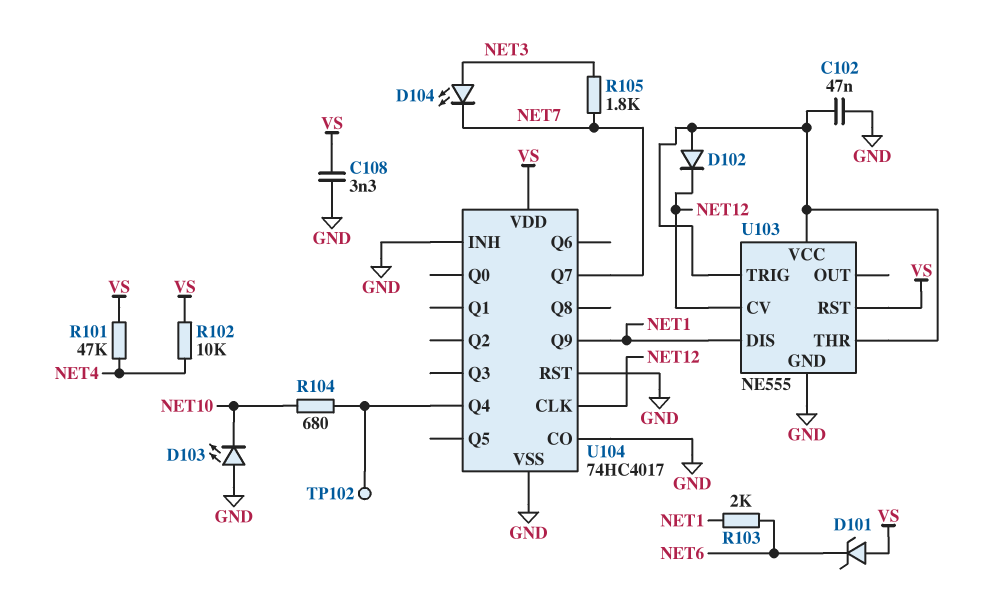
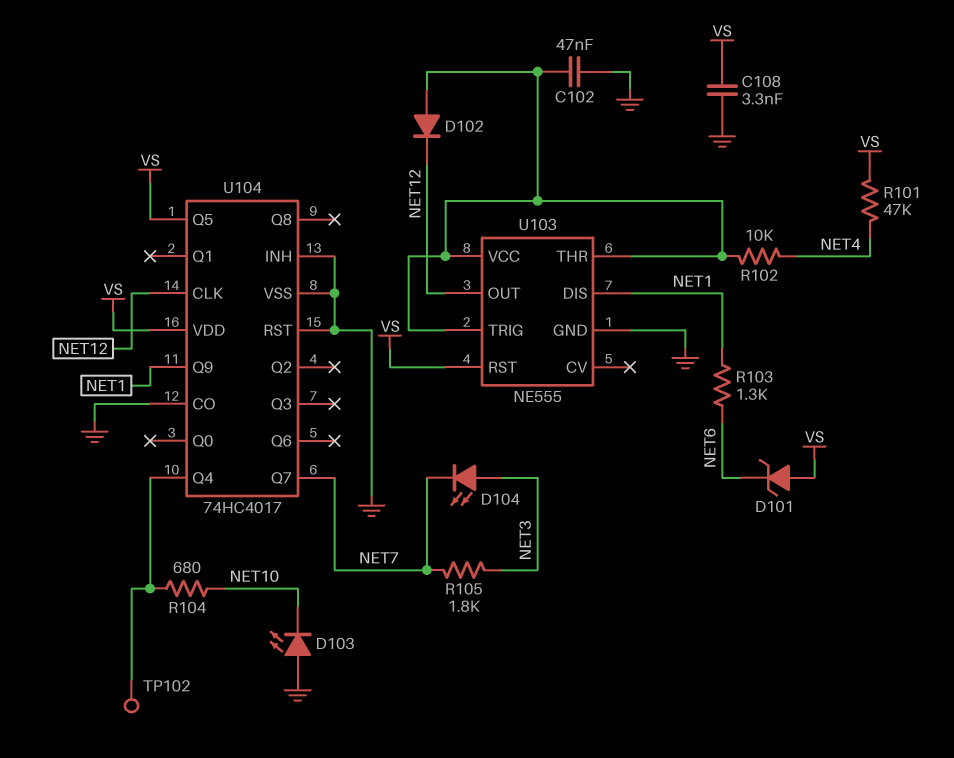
R102: 10k (NET4, VS) -> 10k (NET4, U103/THR)
R103: 2k (NET1, NET6) -> 1.3k (NET1, NET6)
U103 pin CV: NET12 -> none
U103 pin OUT: none -> NET12
U104 pin Q5: none -> VS

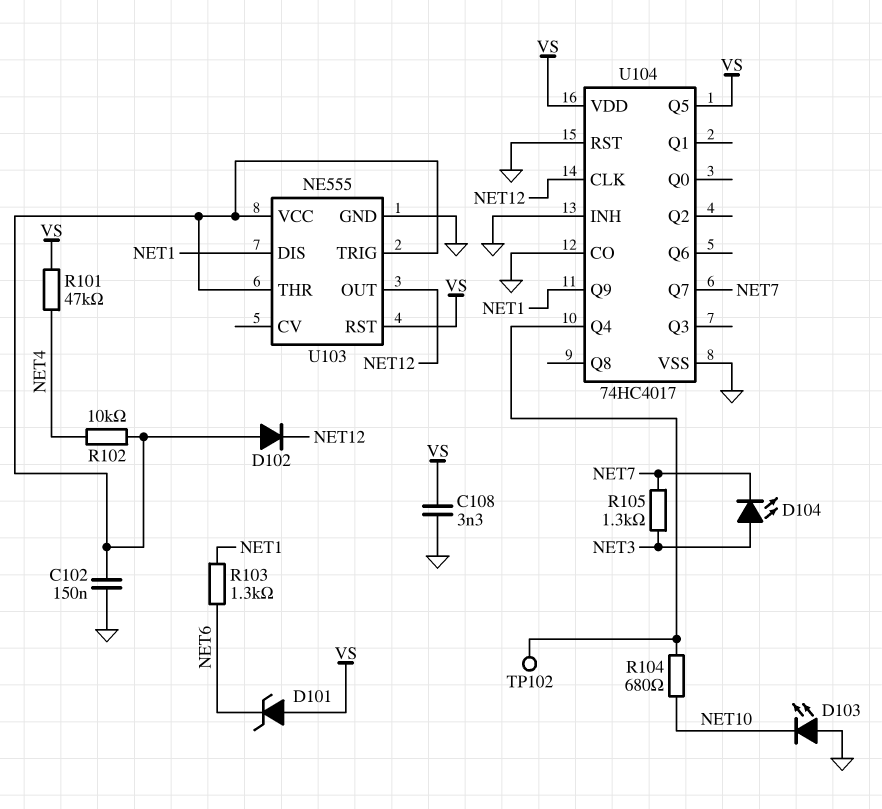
C102: 47nF (GND, U103/THR) -> 150nF (GND, U103/THR)
R105: 1.8k (NET3, NET7) -> 1.3k (NET3, NET7)

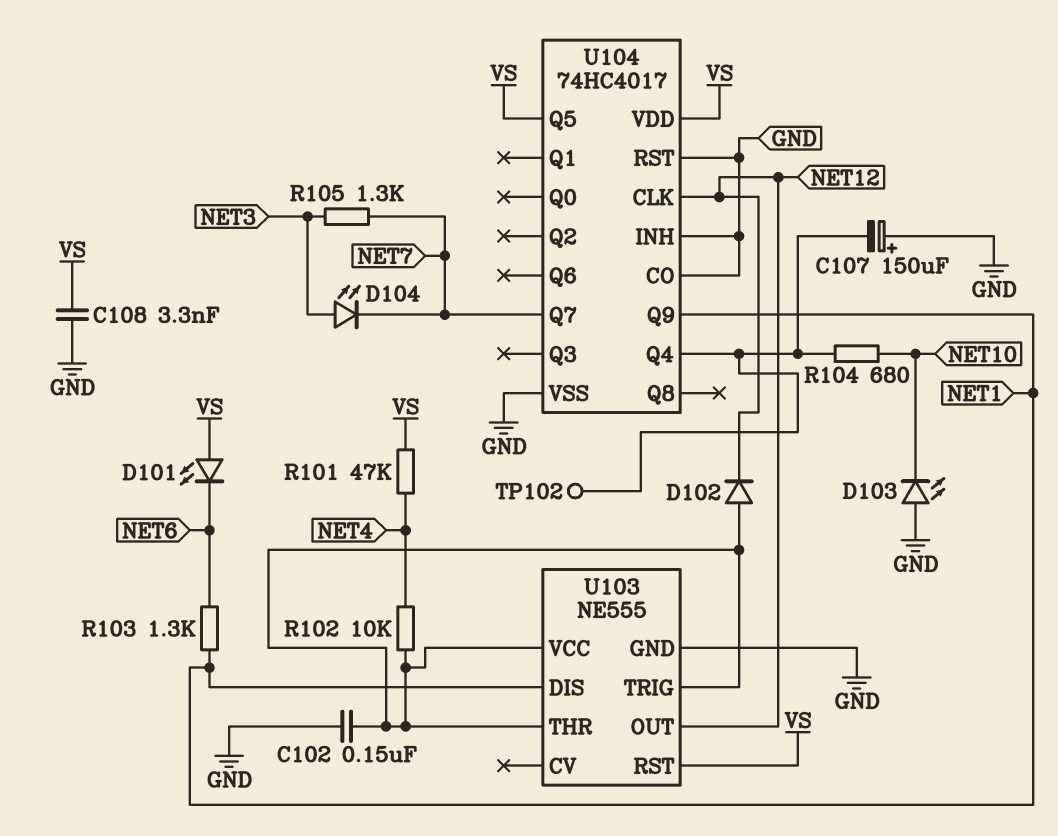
C107: none -> 150uF (plus GND, minus U104/Q4)
D101: zener (A VS, K NET6) -> LED (A VS, K NET6)

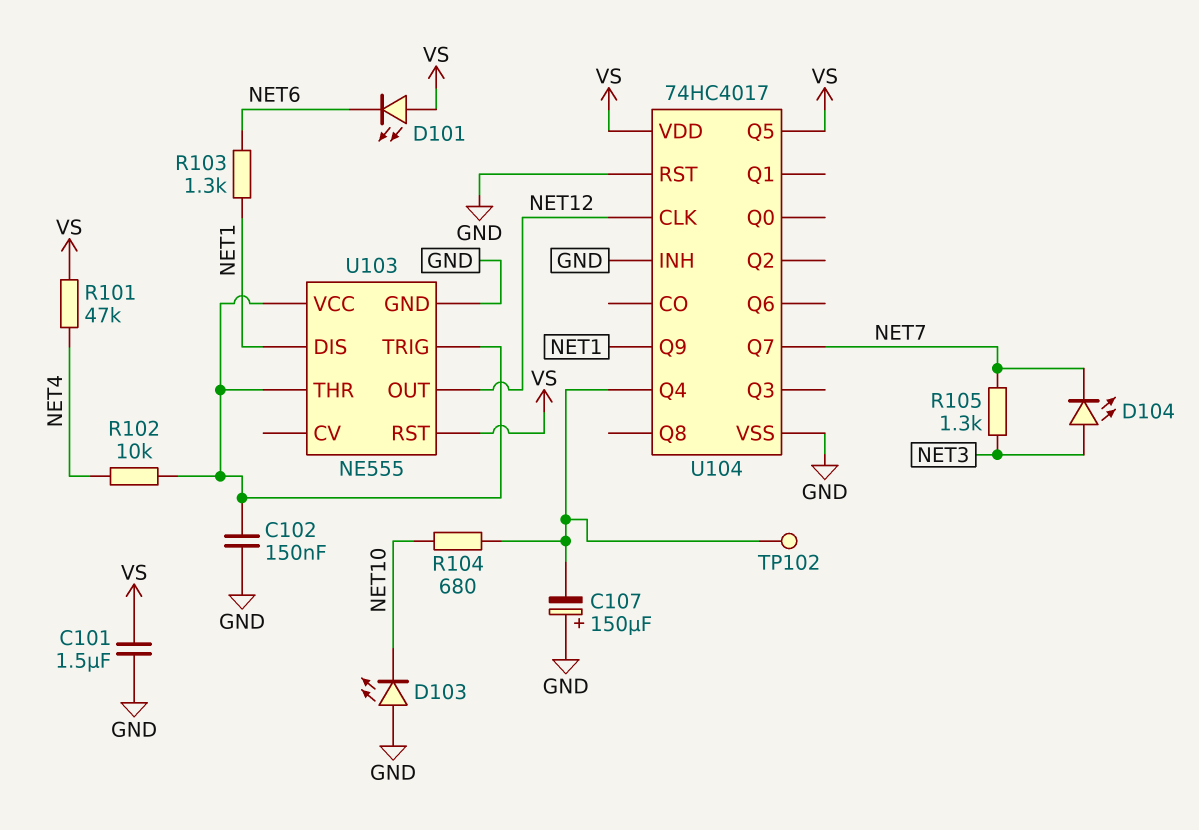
C101: none -> 1.5uF (GND, VS)
C108: 3.3nF (GND, VS) -> none
D102: diode (A U103/THR, K NET12) -> none
U104 pin CO: GND -> none

